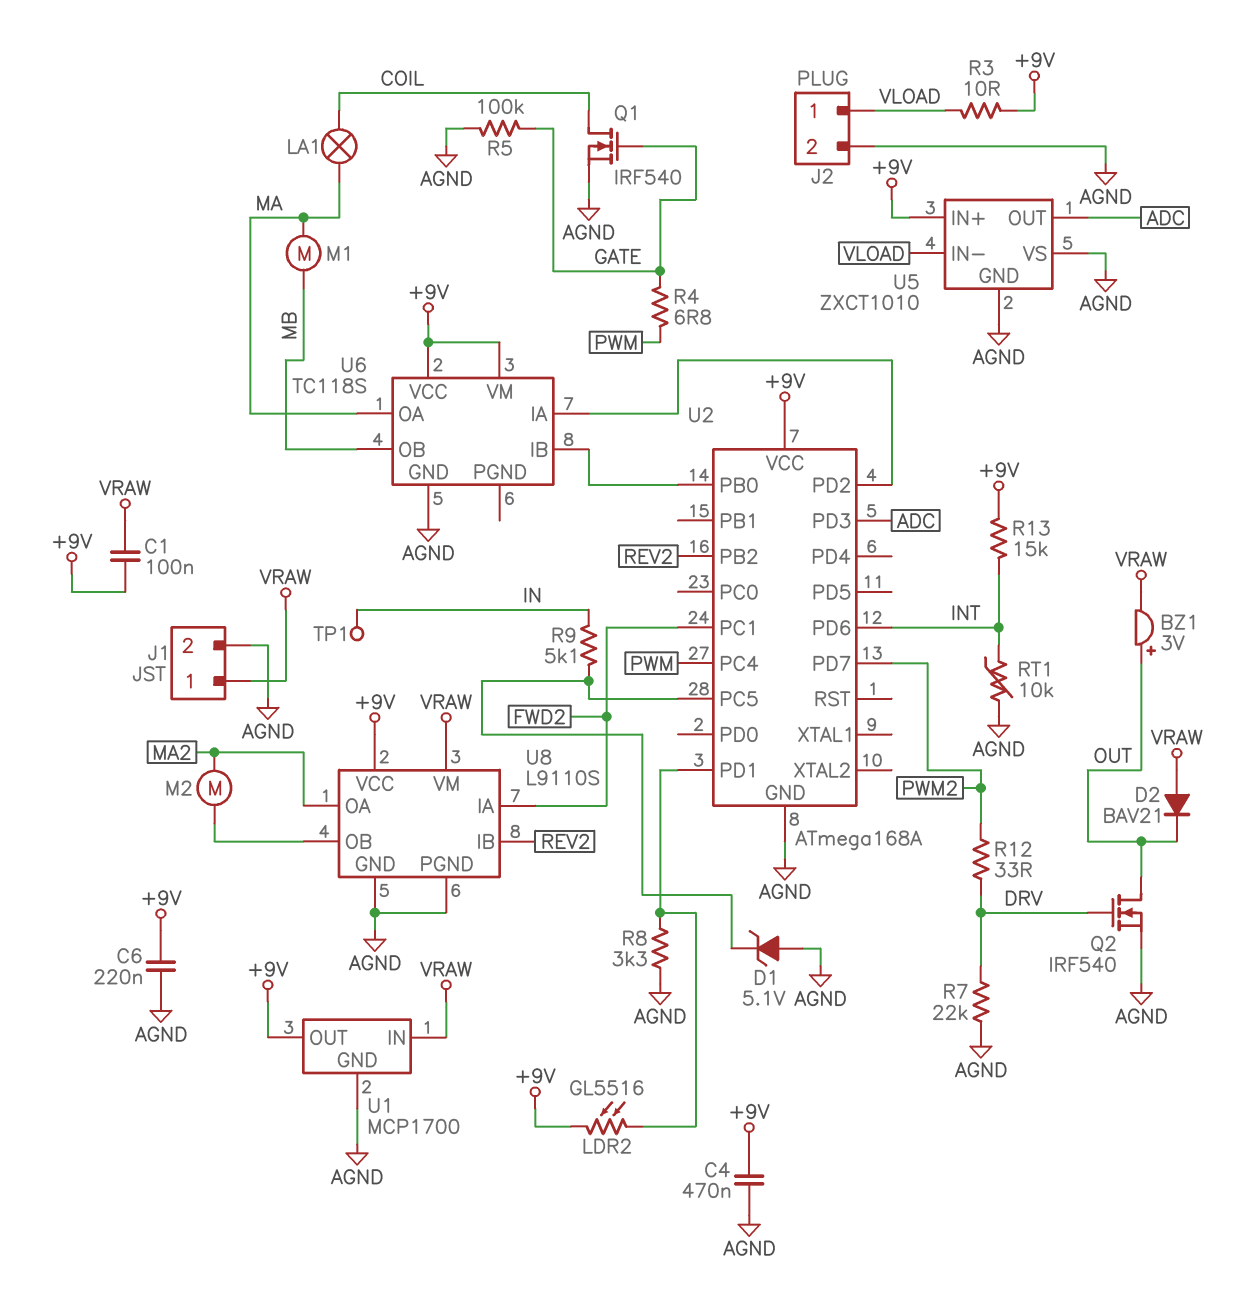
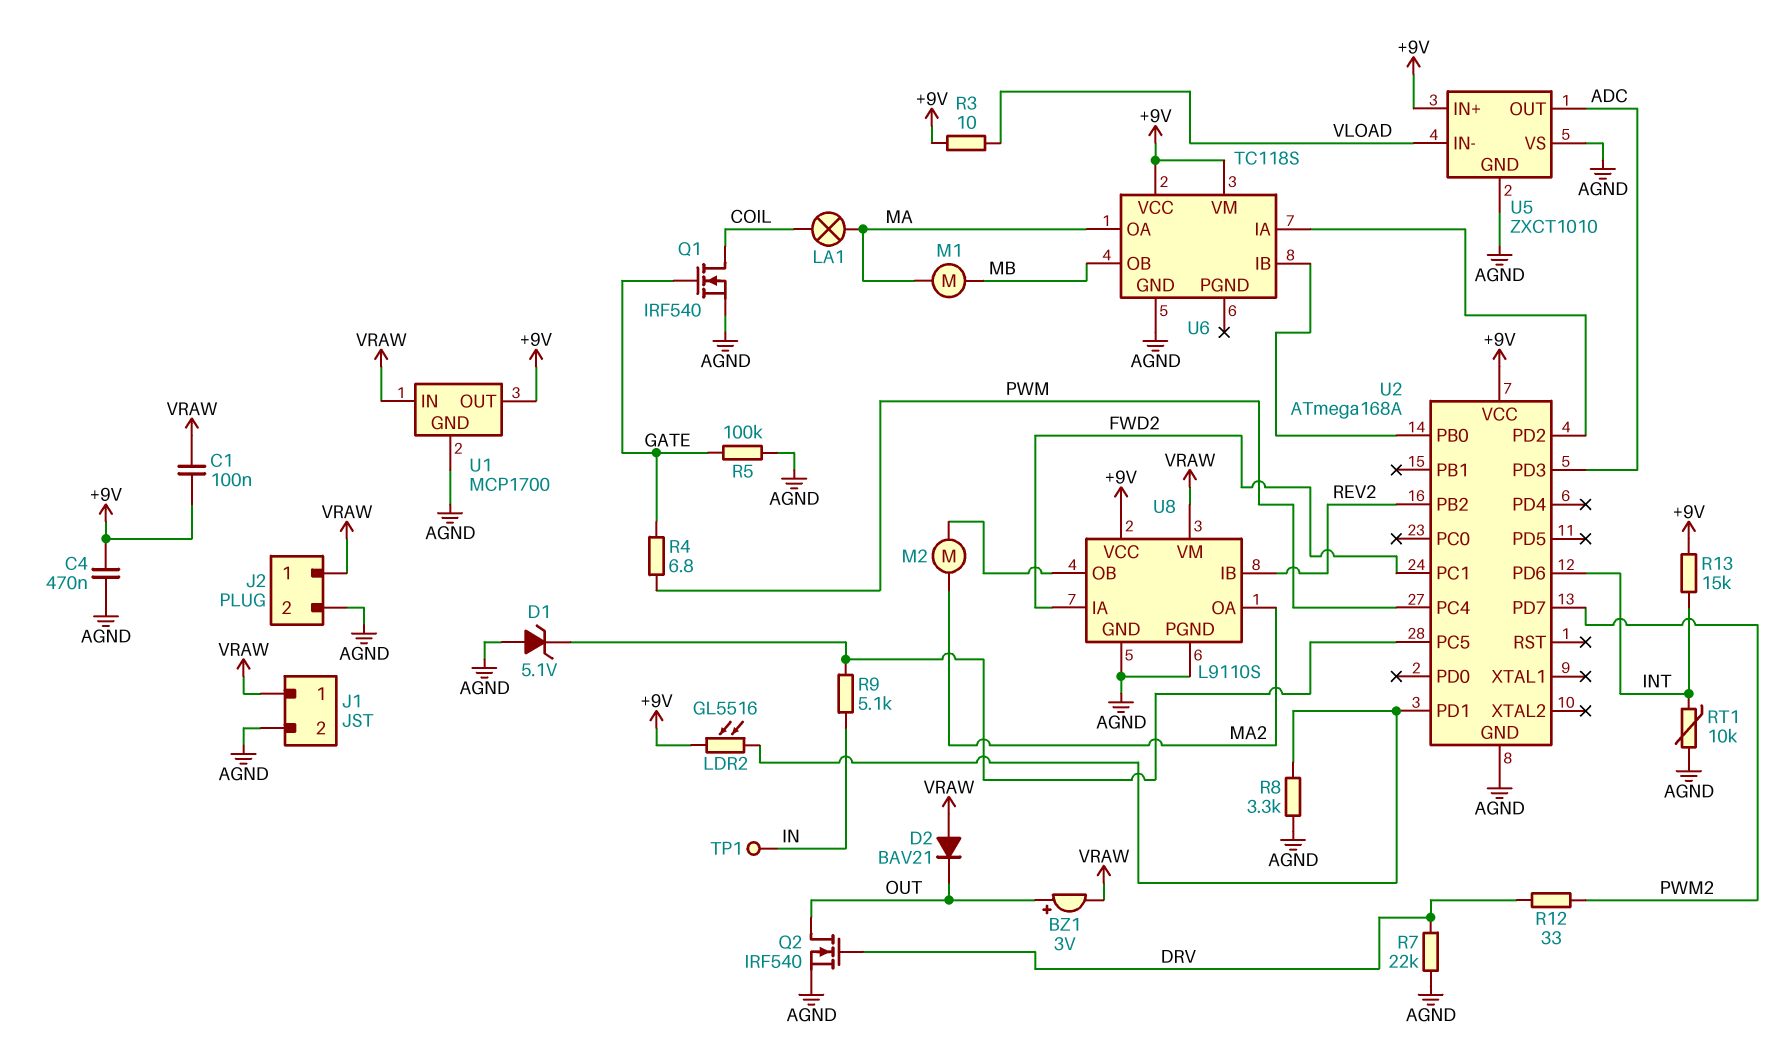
C6: 220nF (+9V, AGND) -> none
J2 pin 1: VLOAD -> VRAW

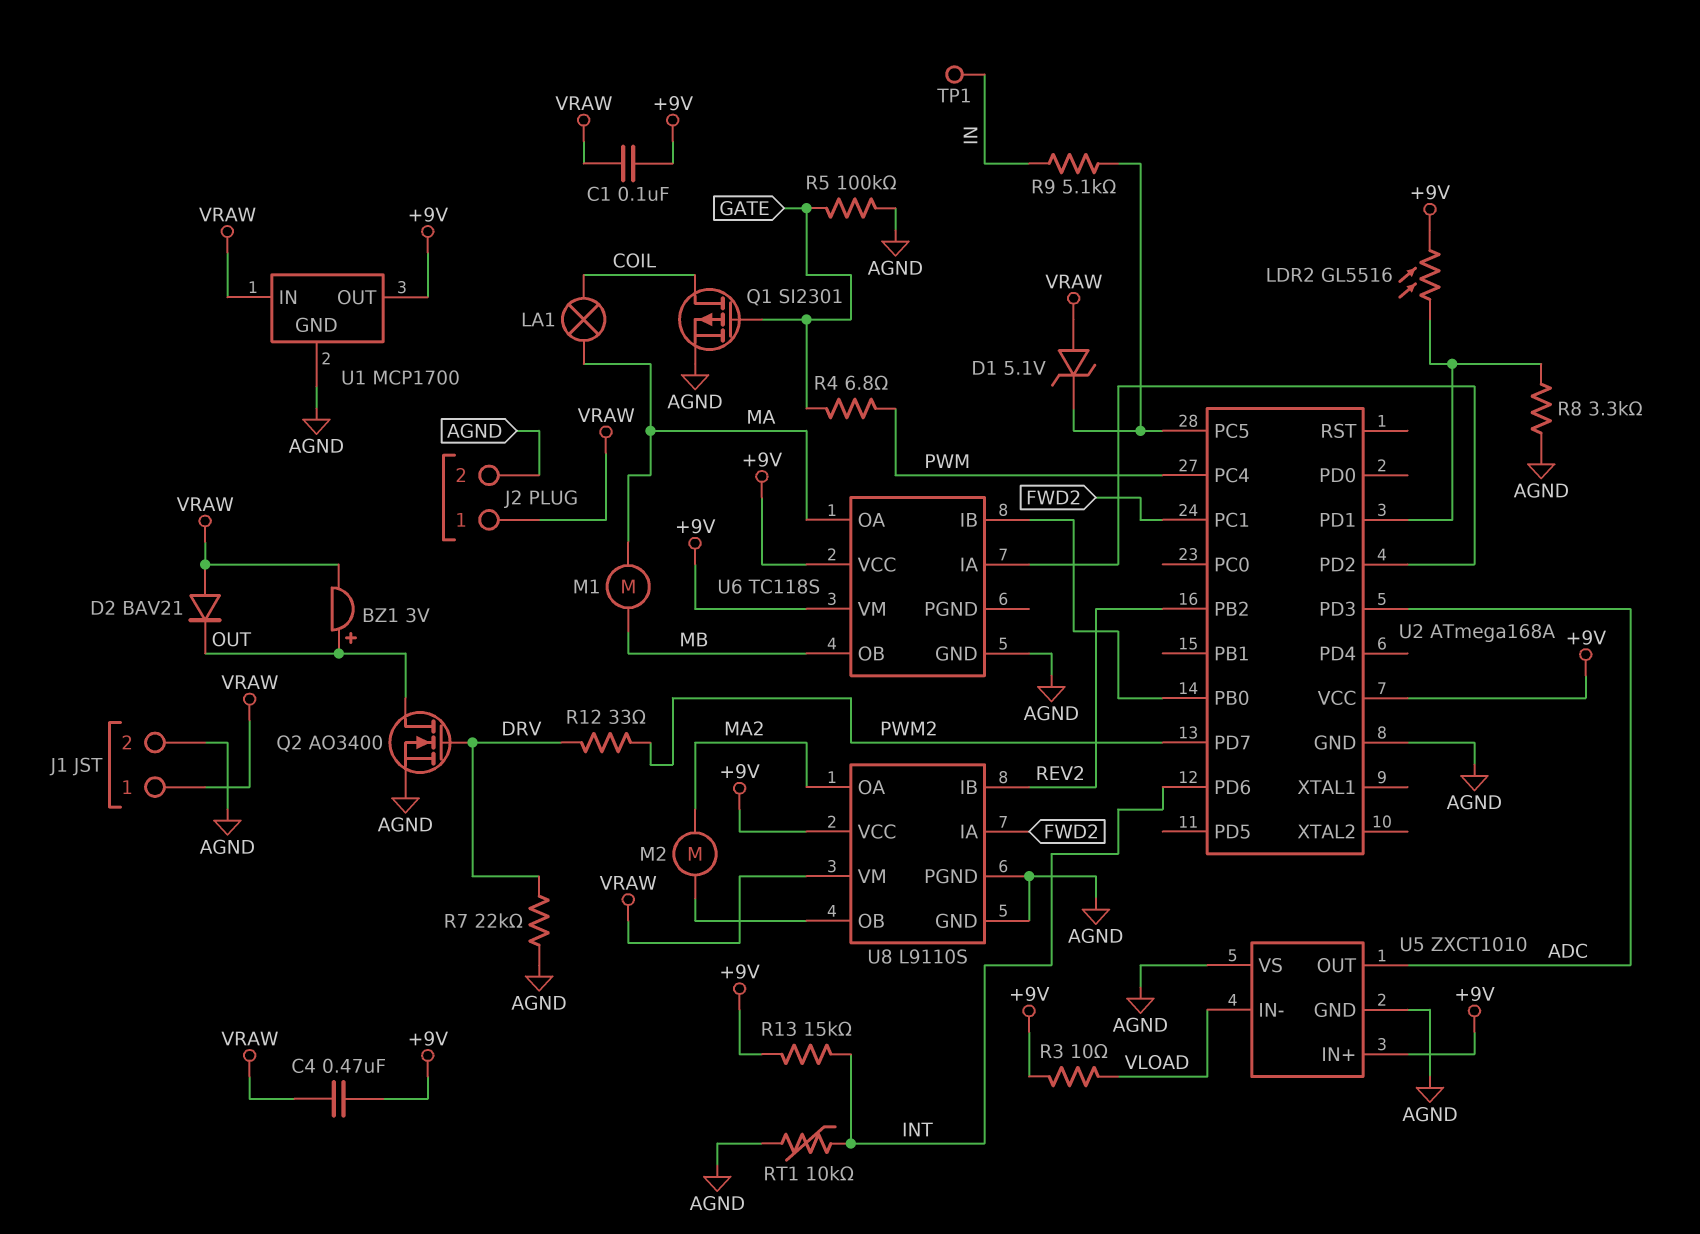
C4: 470nF (+9V, AGND) -> 470nF (+9V, VRAW)
D1: zener 5.1V (A AGND, K U2/PC5) -> zener 5.1V (A VRAW, K U2/PC5)
Q1: NMOS IRF540 (G GATE, D COIL, S AGND) -> PMOS SI2301 (G GATE, D COIL, S AGND)
Q2: NMOS IRF540 (G DRV, D OUT, S AGND) -> NMOS AO3400 (G DRV, D OUT, S AGND)

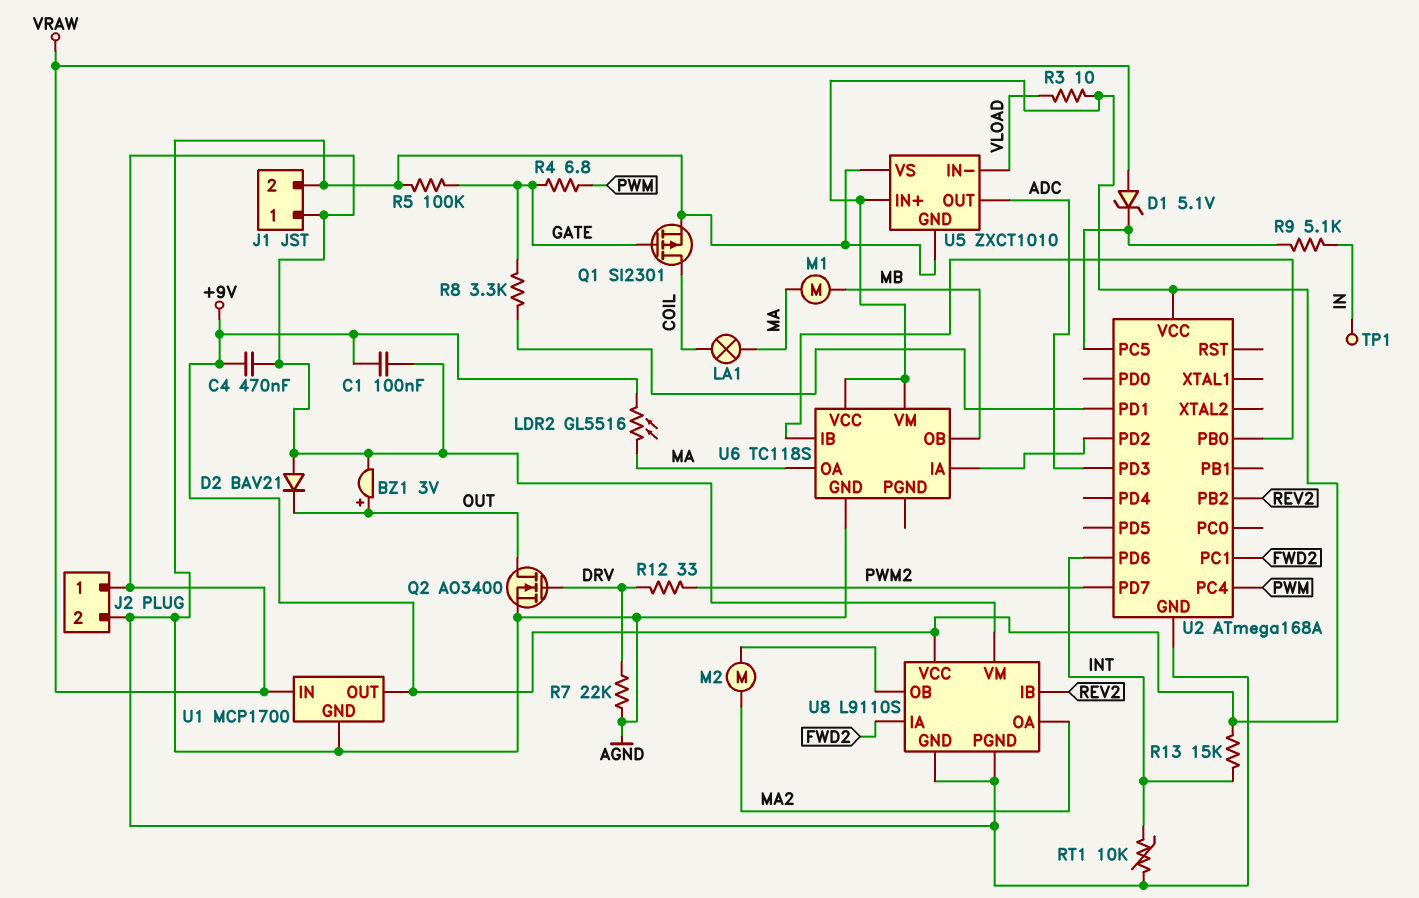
LDR2: GL5516 (+9V, U2/PD1) -> GL5516 (+9V, MA)
R8: 3.3k (AGND, U2/PD1) -> 3.3k (GATE, U2/PD1)

